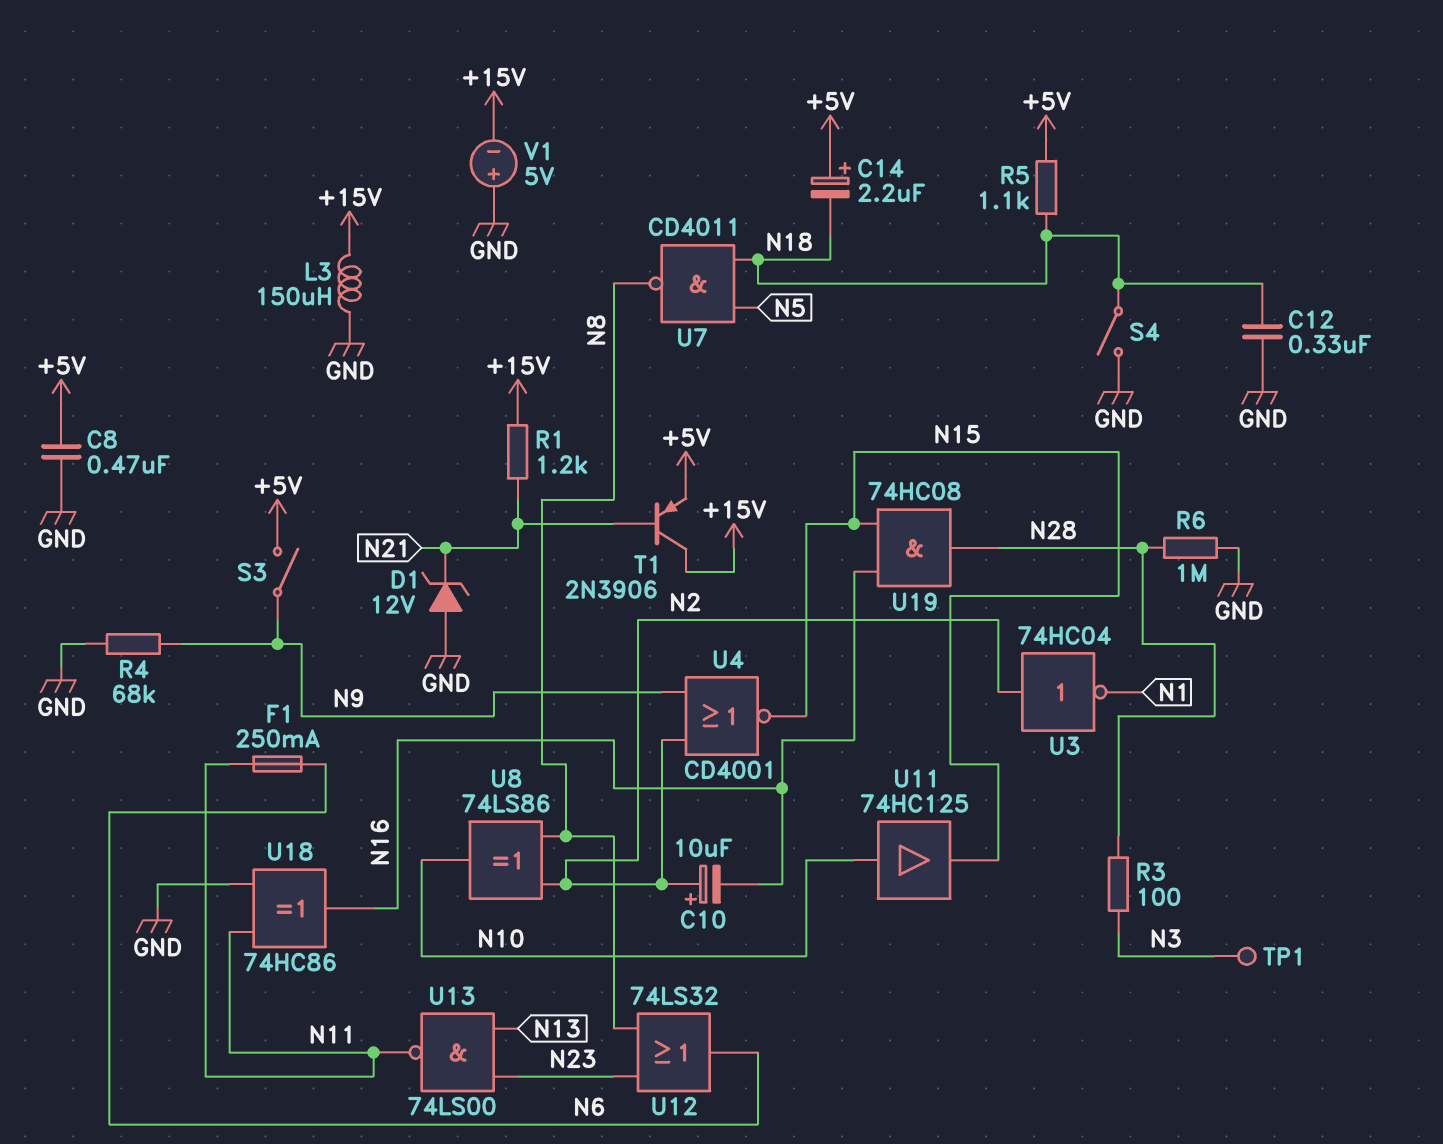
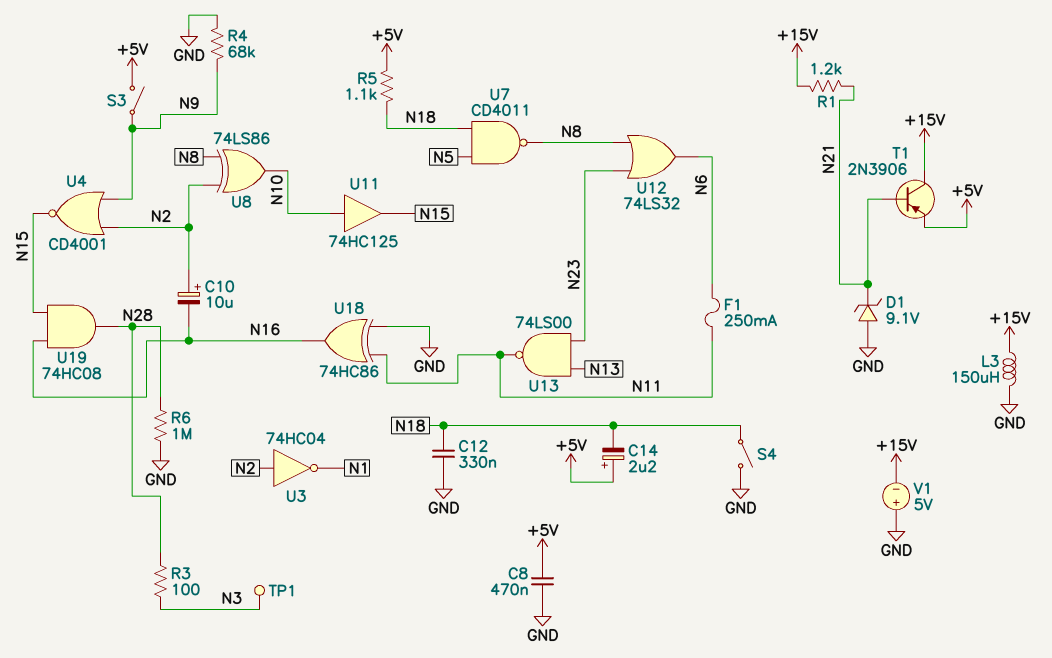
D1: zener 12V (A GND, K N21) -> zener 9.1V (A GND, K N21)

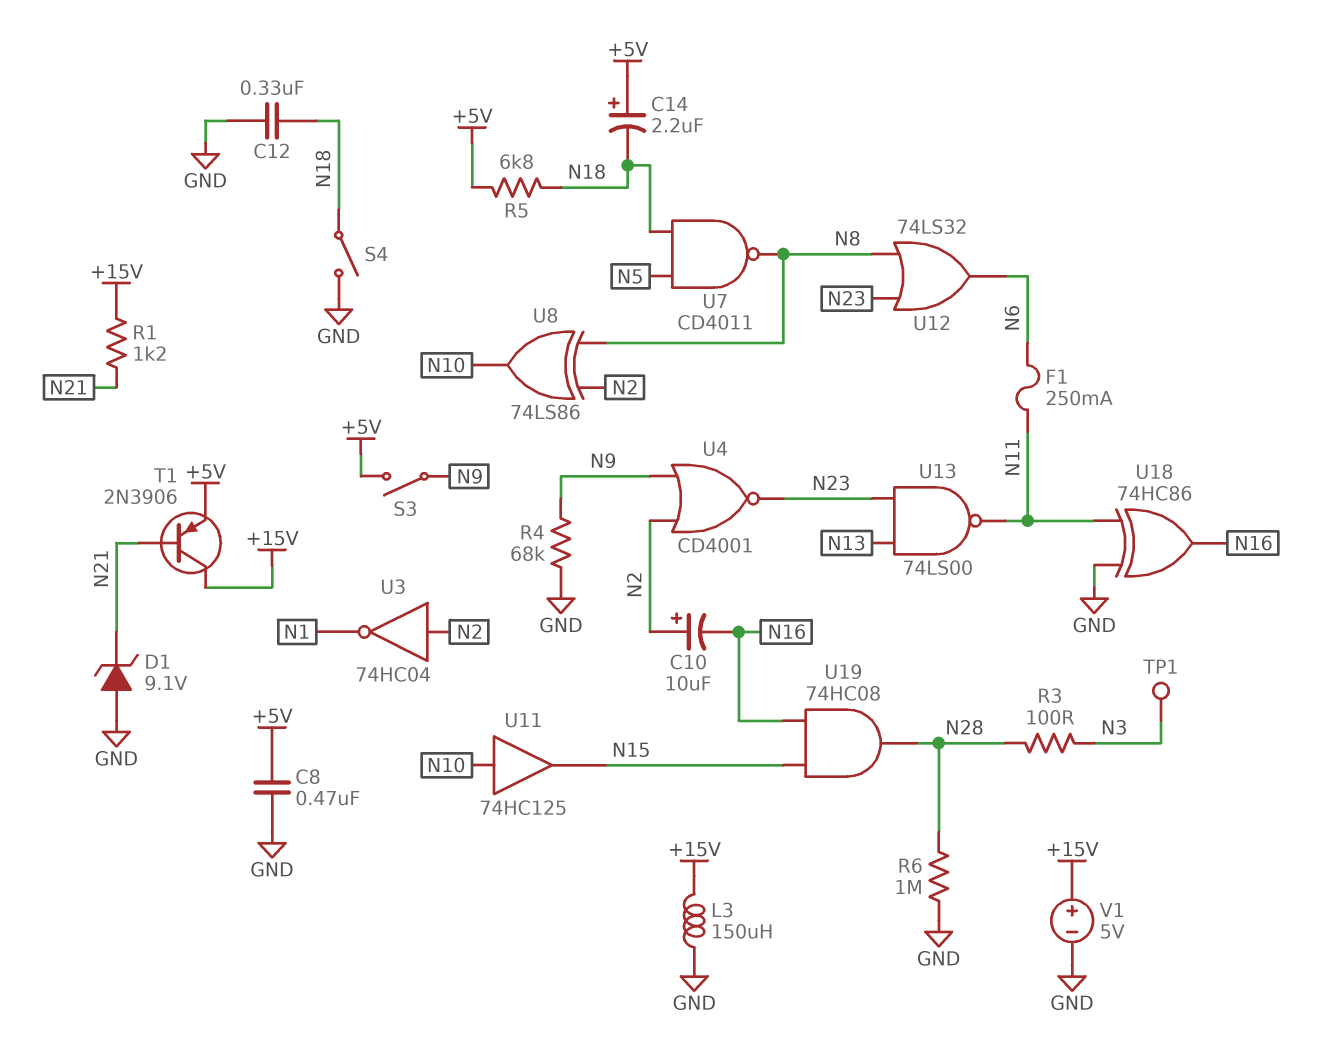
R5: 1.1k (+5V, N18) -> 6.8k (+5V, N18)
U4: NOR CD4001 (in N2, in N9, out N15) -> NOR CD4001 (in N2, in N9, out N23)
V1: 5V (plus GND, minus +15V) -> 5V (plus +15V, minus GND)

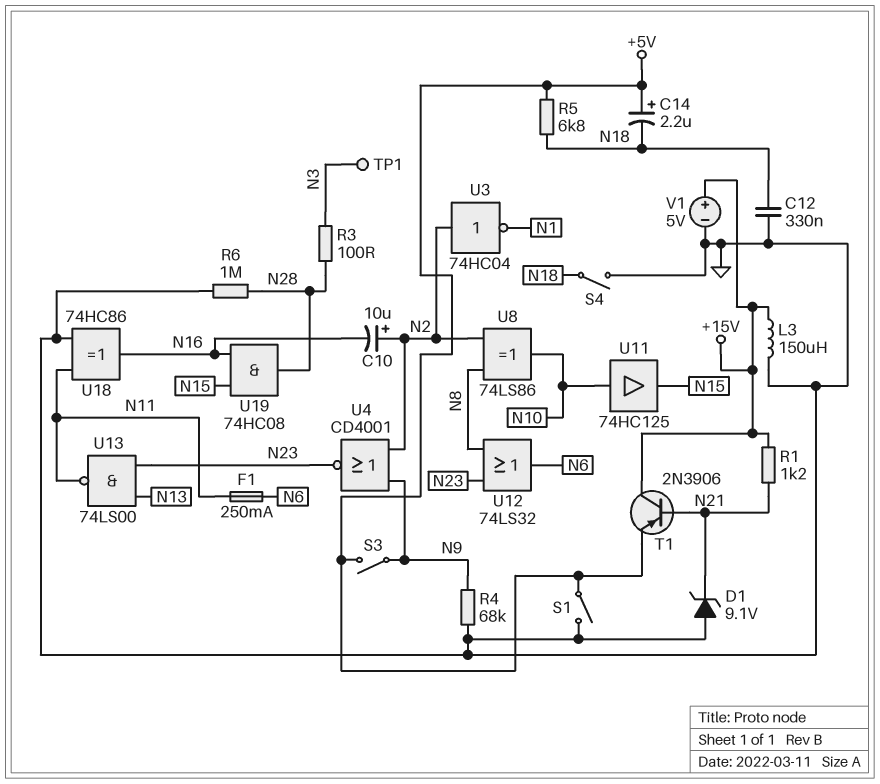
C8: 470nF (+5V, GND) -> none
S1: none -> switch (+5V, GND)
U7: NAND CD4011 (in N5, in N18, out N8) -> none

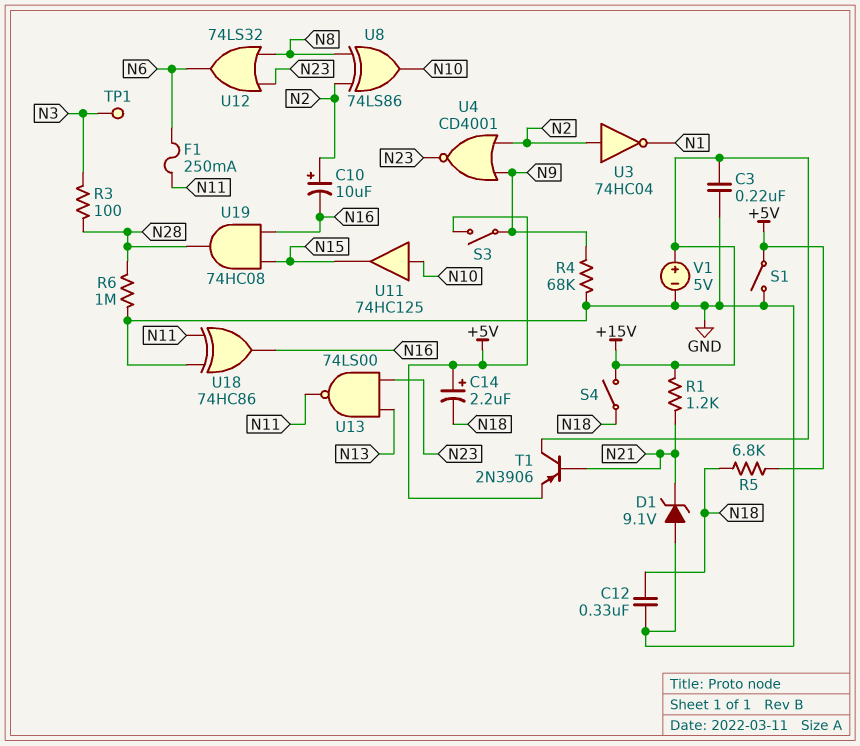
C3: none -> 220nF (+15V, GND)
L3: 150uH (+15V, GND) -> none
S4: switch (GND, N18) -> switch (+15V, N18)

